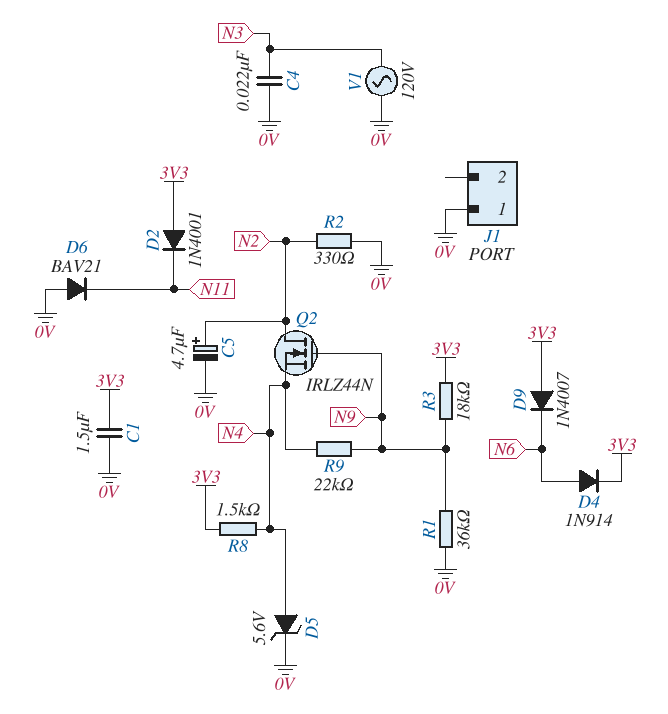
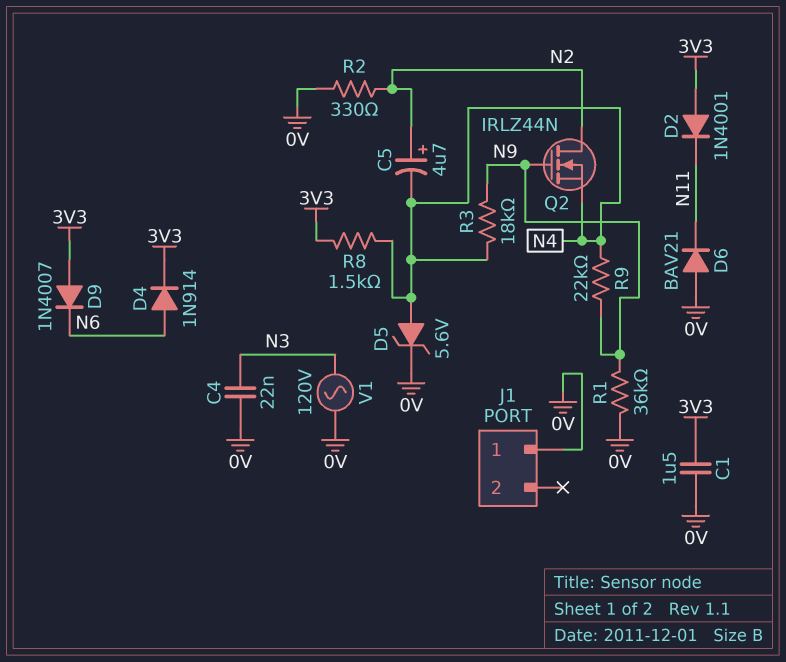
C5: 4.7uF (plus N2, minus 0V) -> 4.7uF (plus N2, minus N4)
R3: 18k (3V3, N9) -> 18k (N4, N9)

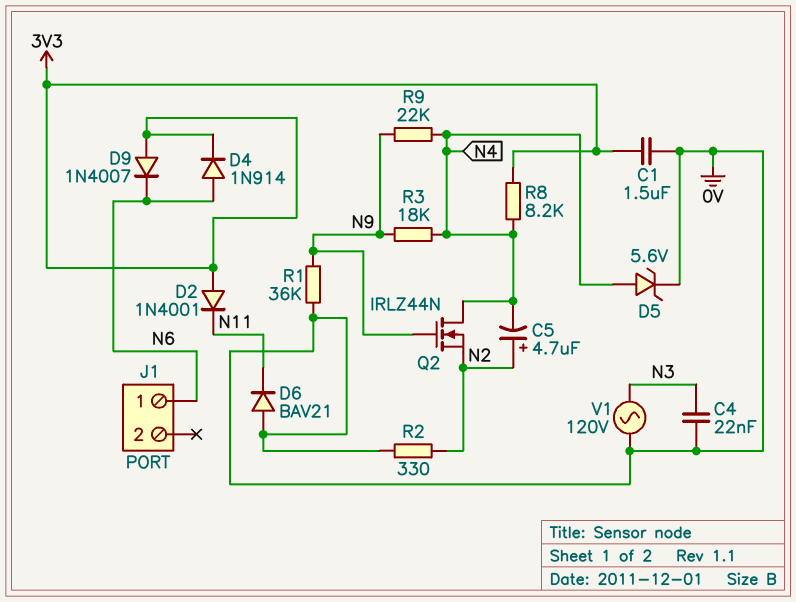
J1 pin 1: 0V -> N6
Q2: NMOS IRLZ44N (G N9, D N2, S N4) -> NMOS IRLZ44N (G N9, D N4, S N2)
R8: 1.5k (3V3, N4) -> 8.2k (3V3, N4)

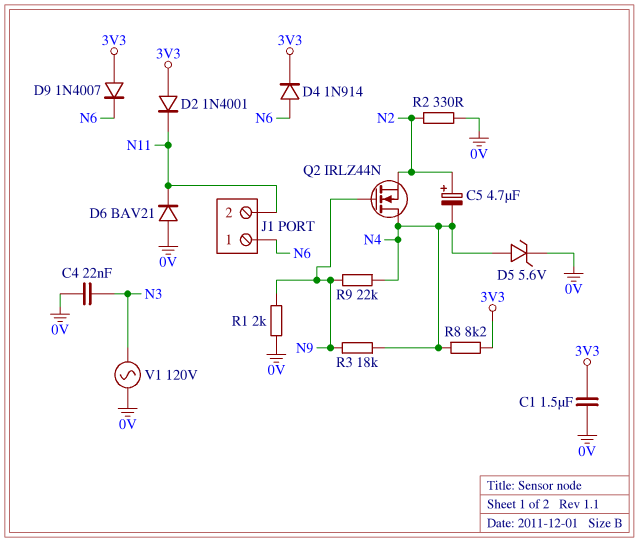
J1 pin 2: none -> N11
R1: 36k (0V, N9) -> 2k (0V, N9)

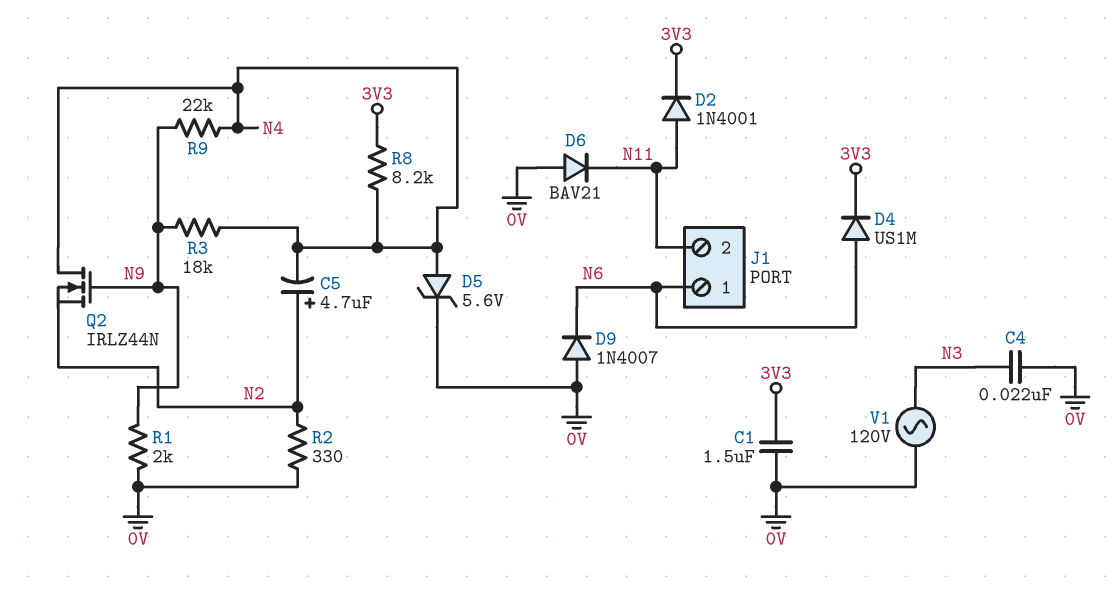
D2: diode 1N4001 (A 3V3, K N11) -> diode 1N4001 (A N11, K 3V3)
D4: diode 1N914 (A N6, K 3V3) -> diode US1M (A N6, K 3V3)
D9: diode 1N4007 (A 3V3, K N6) -> diode 1N4007 (A 0V, K N6)

